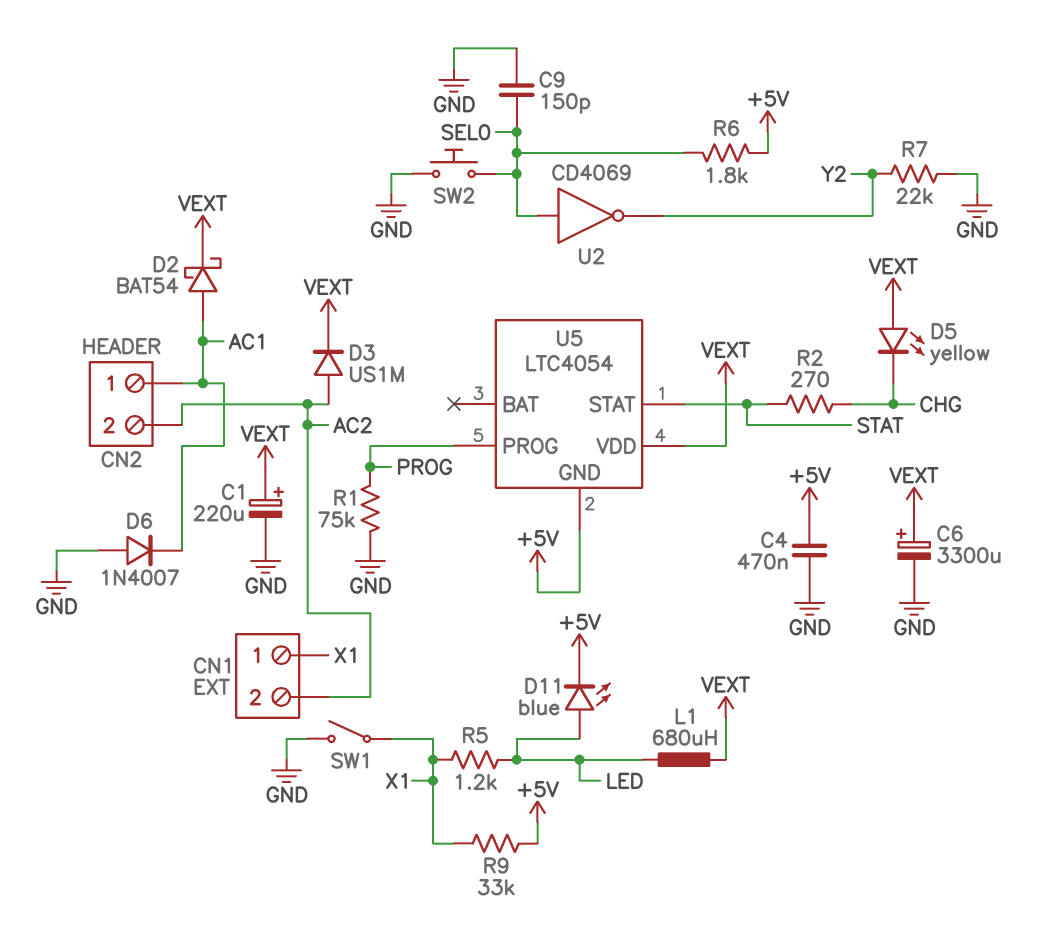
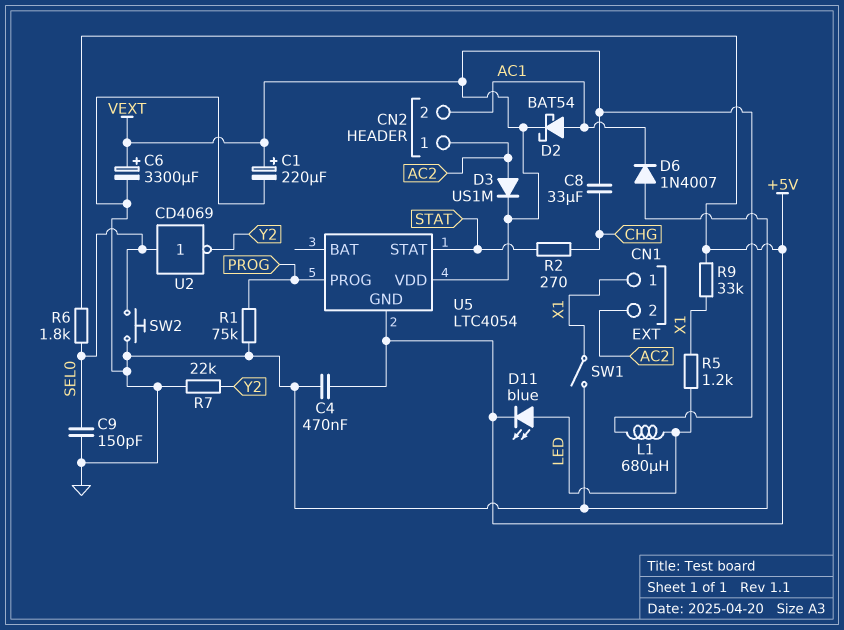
C8: none -> 33uF (CHG, VEXT)
CN2 pin 1: AC1 -> AC2
CN2 pin 2: AC2 -> AC1
D5: LED yellow (A VEXT, K CHG) -> none

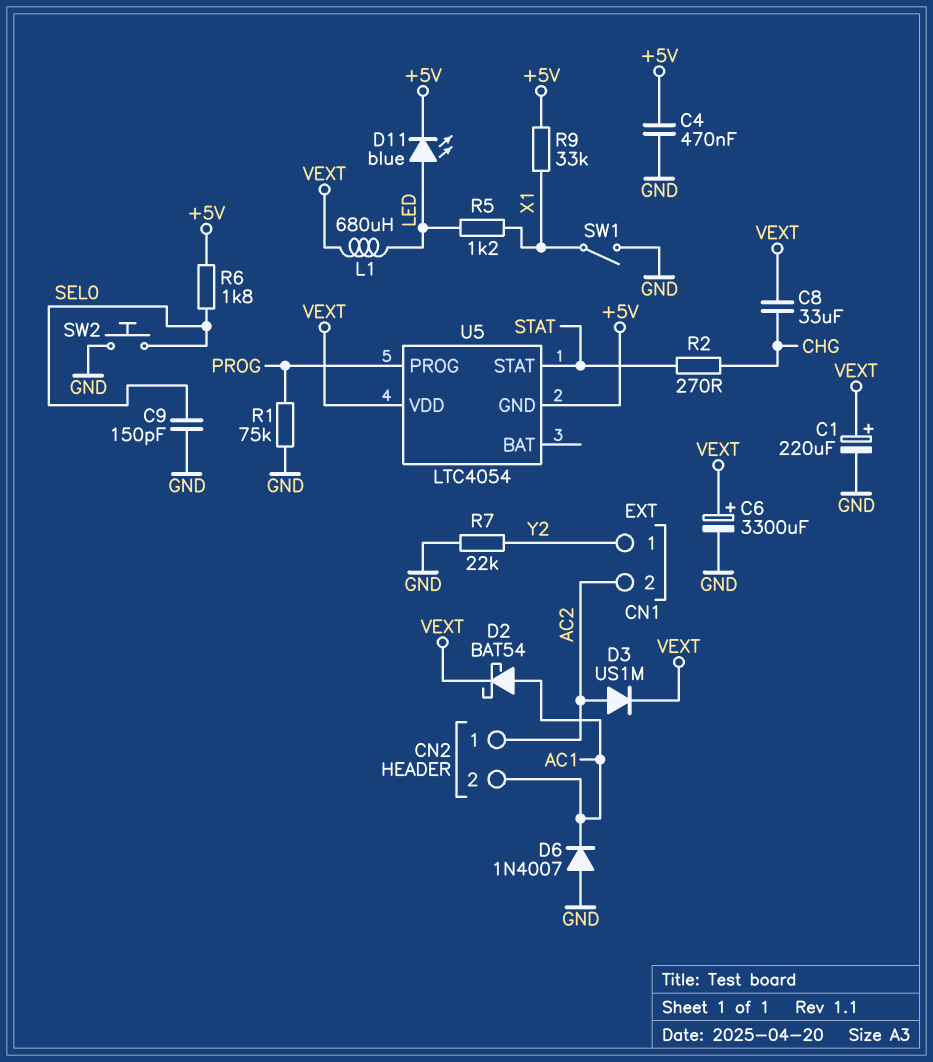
CN1 pin 1: X1 -> Y2
U2: NOT CD4069 (in SEL0, out Y2) -> none

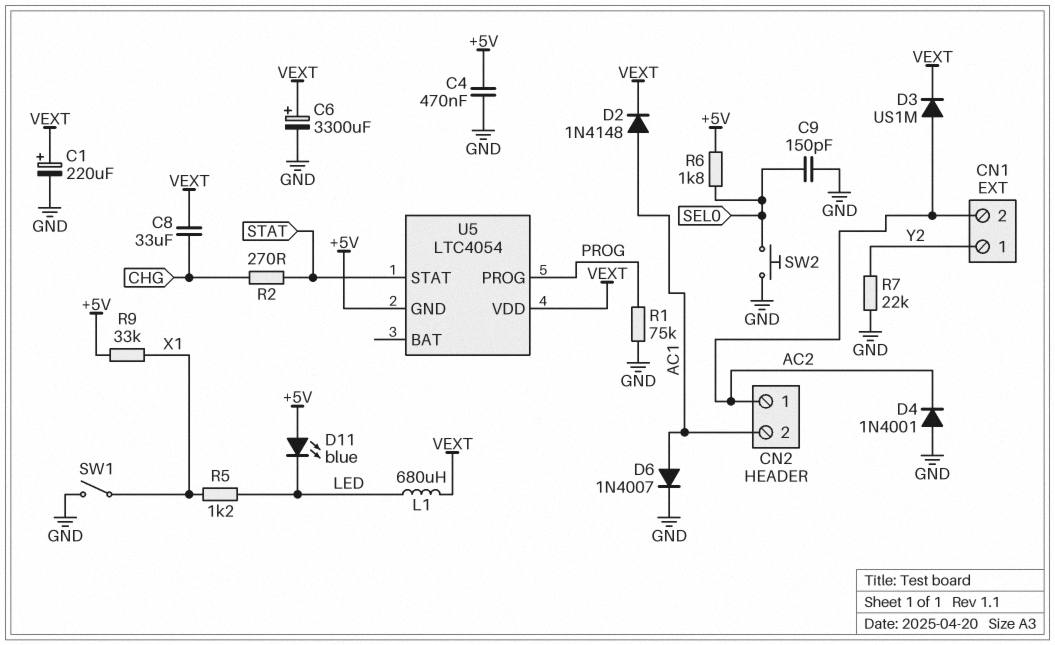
D2: schottky BAT54 (A AC1, K VEXT) -> diode 1N4148 (A AC1, K VEXT)
D4: none -> diode 1N4001 (A GND, K AC2)
D6: diode 1N4007 (A GND, K AC1) -> diode 1N4007 (A AC1, K GND)
D11: LED blue (A LED, K +5V) -> LED blue (A +5V, K LED)

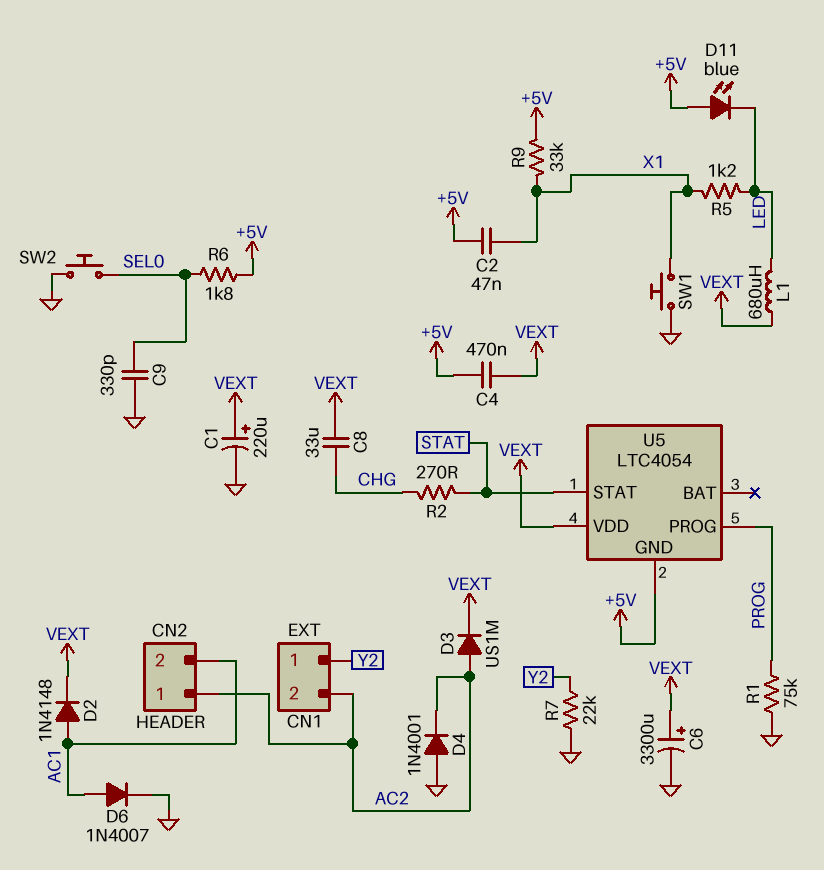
C2: none -> 47nF (+5V, X1)
C4: 470nF (+5V, GND) -> 470nF (+5V, VEXT)
C9: 150pF (GND, SEL0) -> 330pF (GND, SEL0)
SW1: switch (GND, X1) -> button (GND, X1)

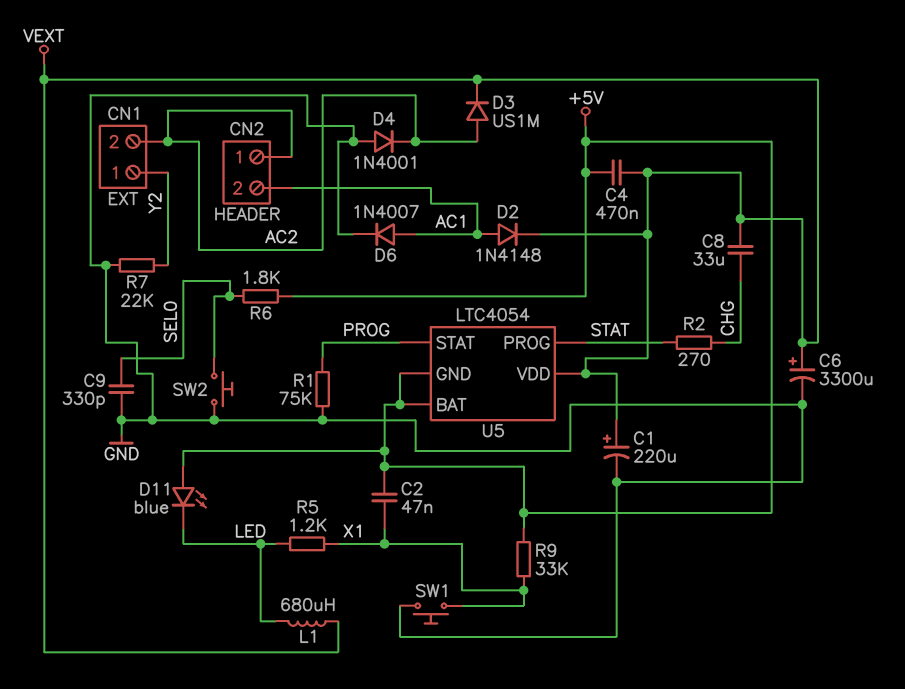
U5 pin BAT: none -> +5V
U5 pin PROG: PROG -> STAT
U5 pin STAT: STAT -> PROG

